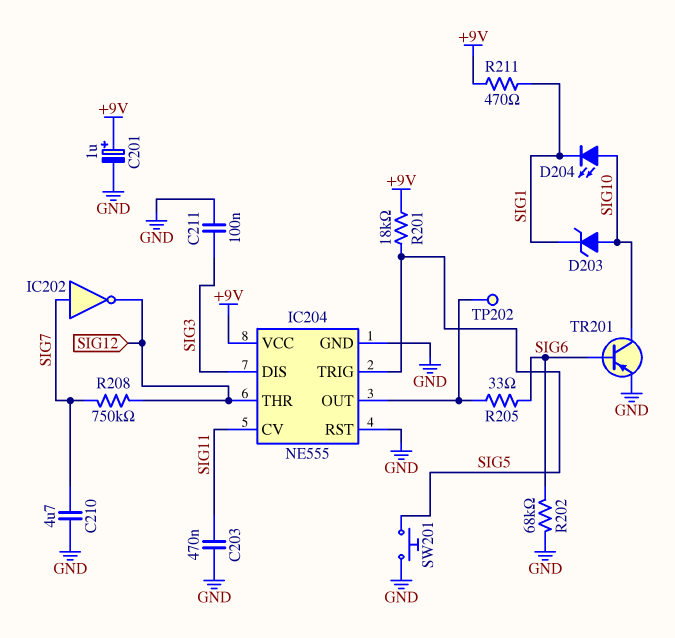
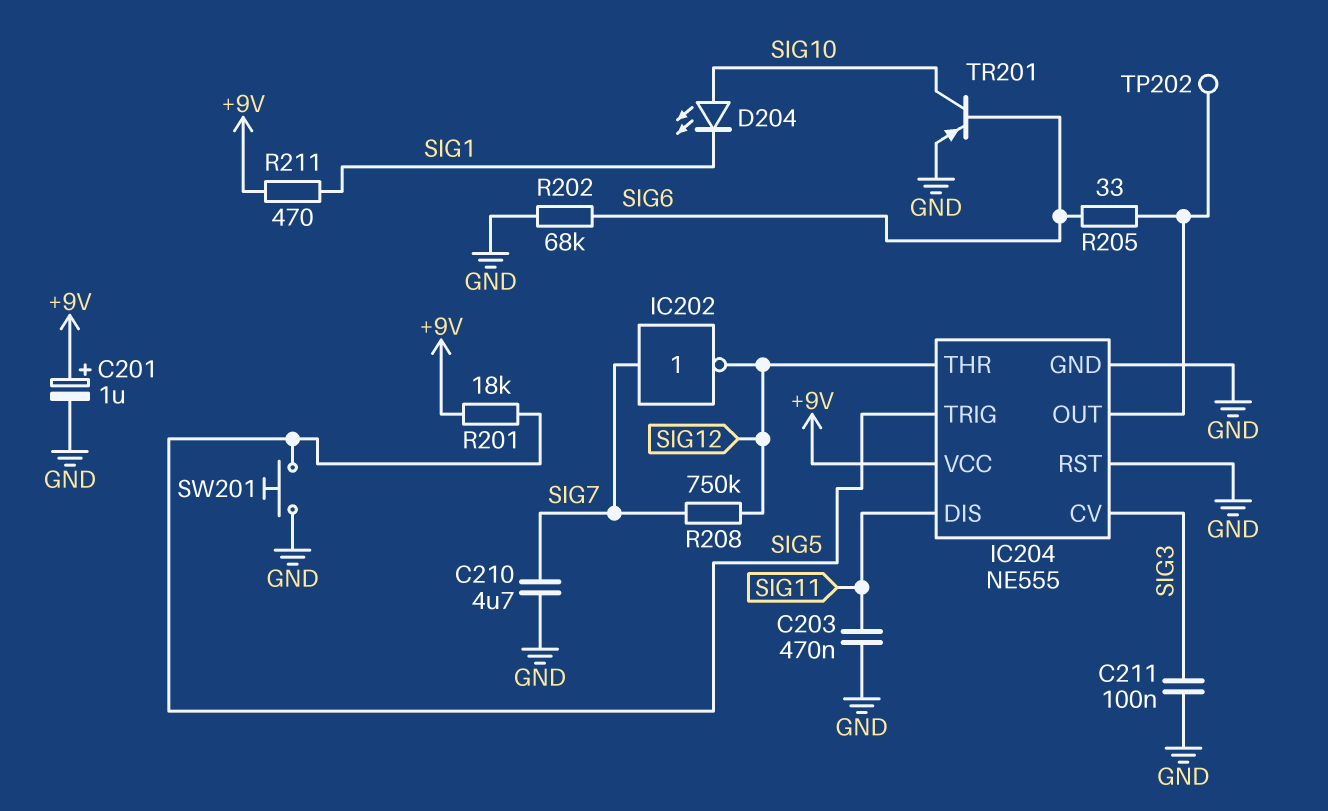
D203: zener (A SIG10, K SIG1) -> none
IC204 pin CV: SIG11 -> SIG3
IC204 pin DIS: SIG3 -> SIG11

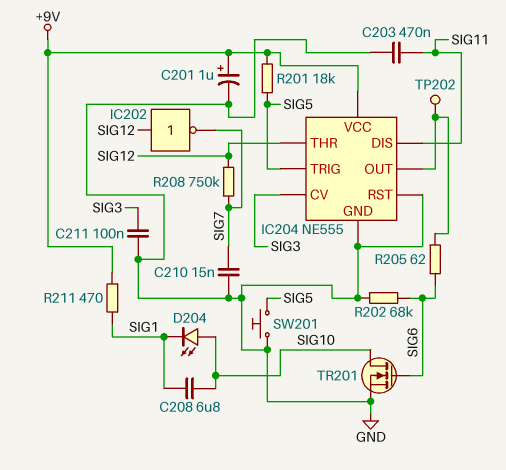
C208: none -> 6.8uF (SIG1, SIG10)
C210: 4.7uF (GND, SIG7) -> 15nF (GND, SIG7)
IC202: NOT (in SIG7, out SIG12) -> NOT (in SIG12, out SIG7)
R205: 33 (IC204/OUT, SIG6) -> 62 (IC204/OUT, SIG6)
TR201: PNP (B SIG6, C SIG10, E GND) -> NMOS (G SIG6, D SIG10, S GND)

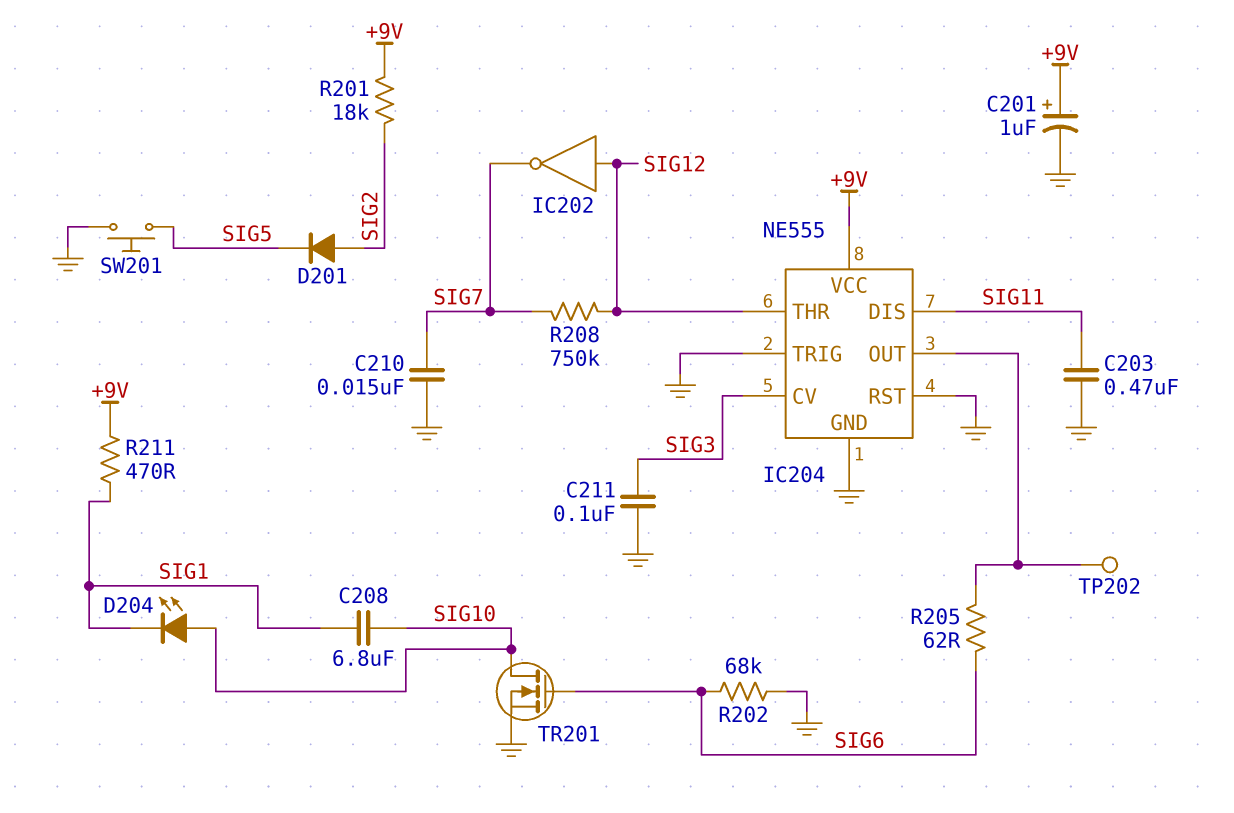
D201: none -> diode (A SIG2, K SIG5)
IC204 pin TRIG: SIG5 -> GND
R201: 18k (+9V, SIG5) -> 18k (+9V, SIG2)

